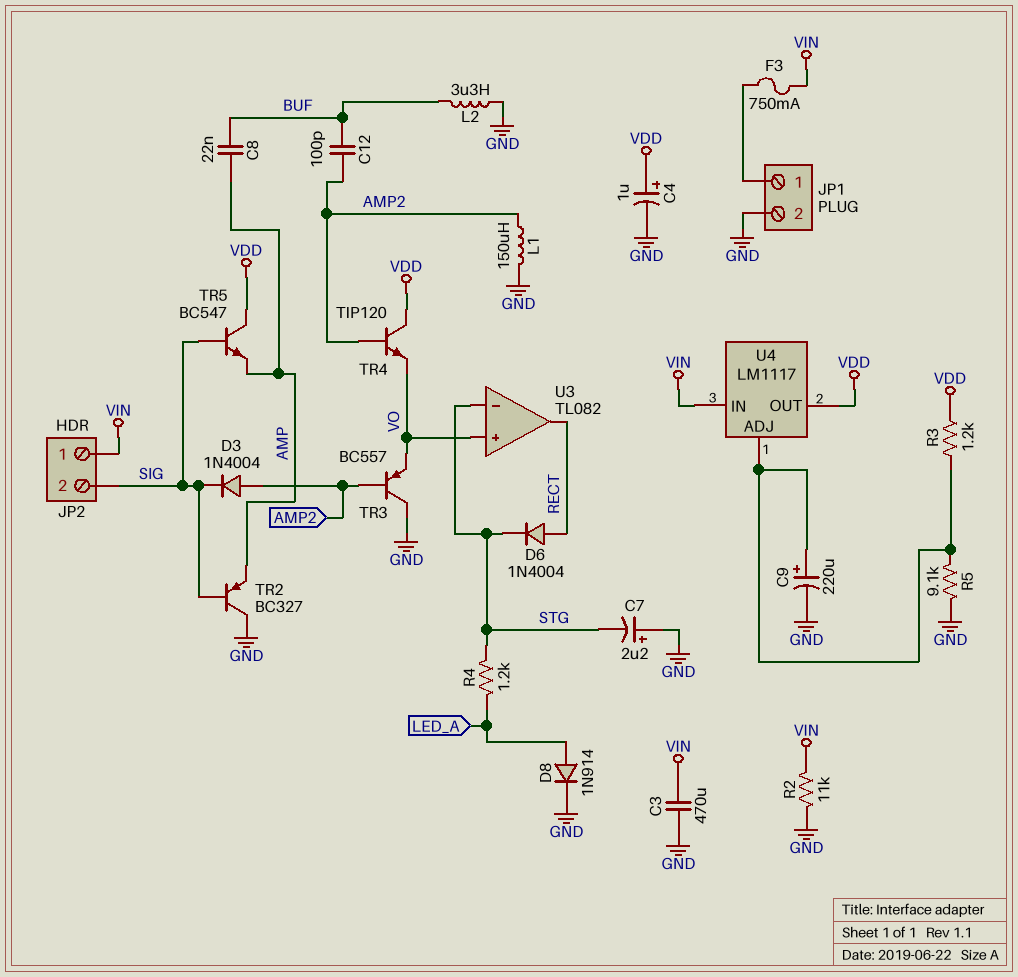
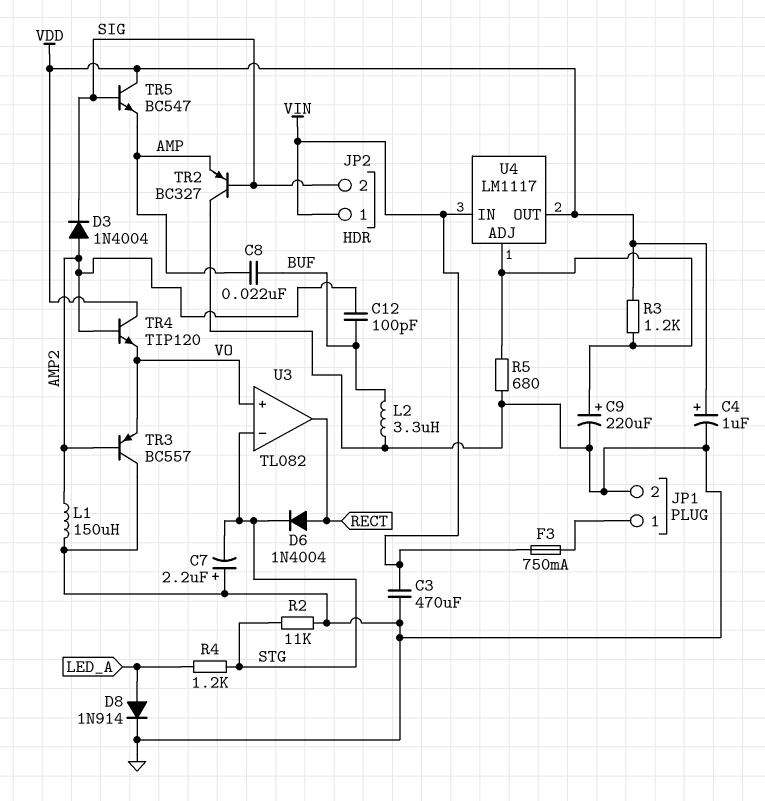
R2: 11k (GND, VIN) -> 11k (GND, STG)
R5: 9.1k (GND, U4/ADJ) -> 680 (GND, U4/ADJ)

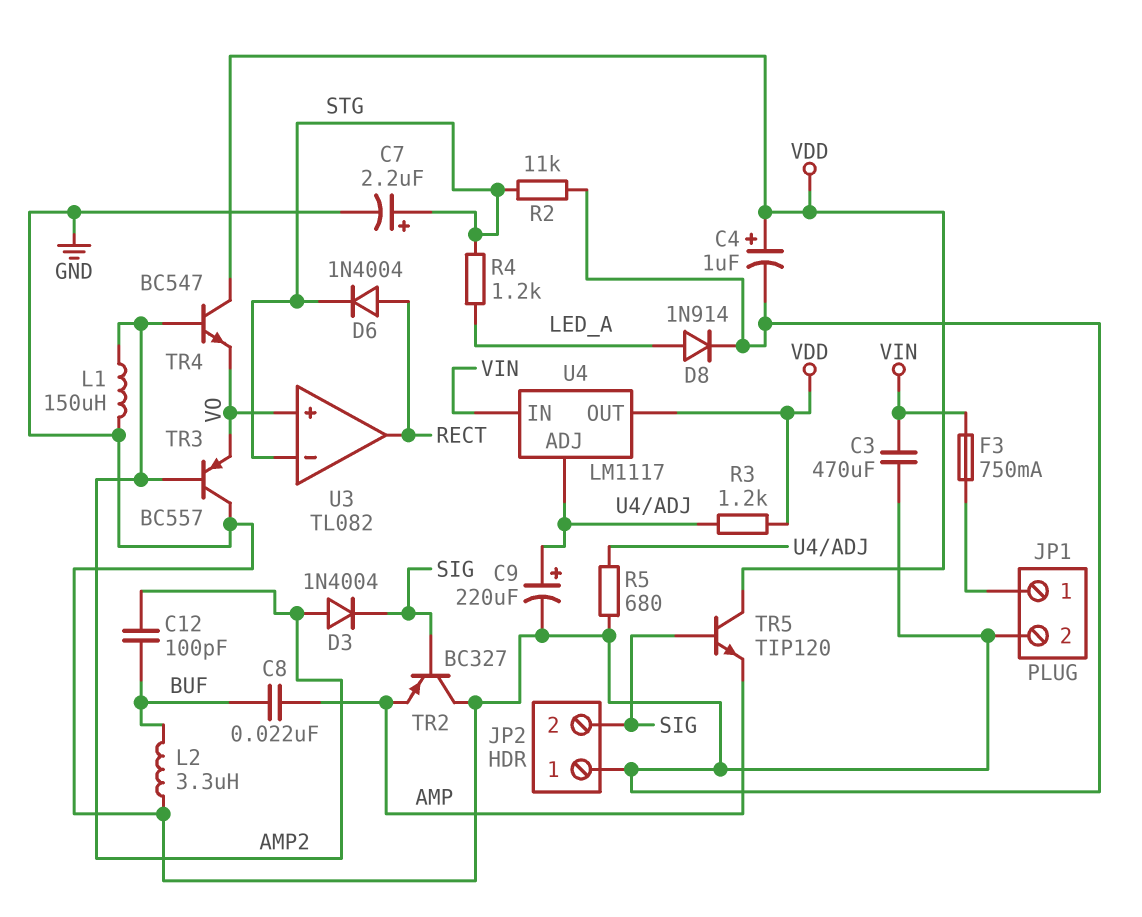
C7: 2.2uF (plus GND, minus STG) -> 2.2uF (plus STG, minus GND)
JP2 pin 1: VIN -> GND
TR4: NPN TIP120 (B AMP2, C VDD, E VO) -> NPN BC547 (B AMP2, C VDD, E VO)
TR5: NPN BC547 (B SIG, C VDD, E AMP) -> NPN TIP120 (B SIG, C VDD, E AMP)

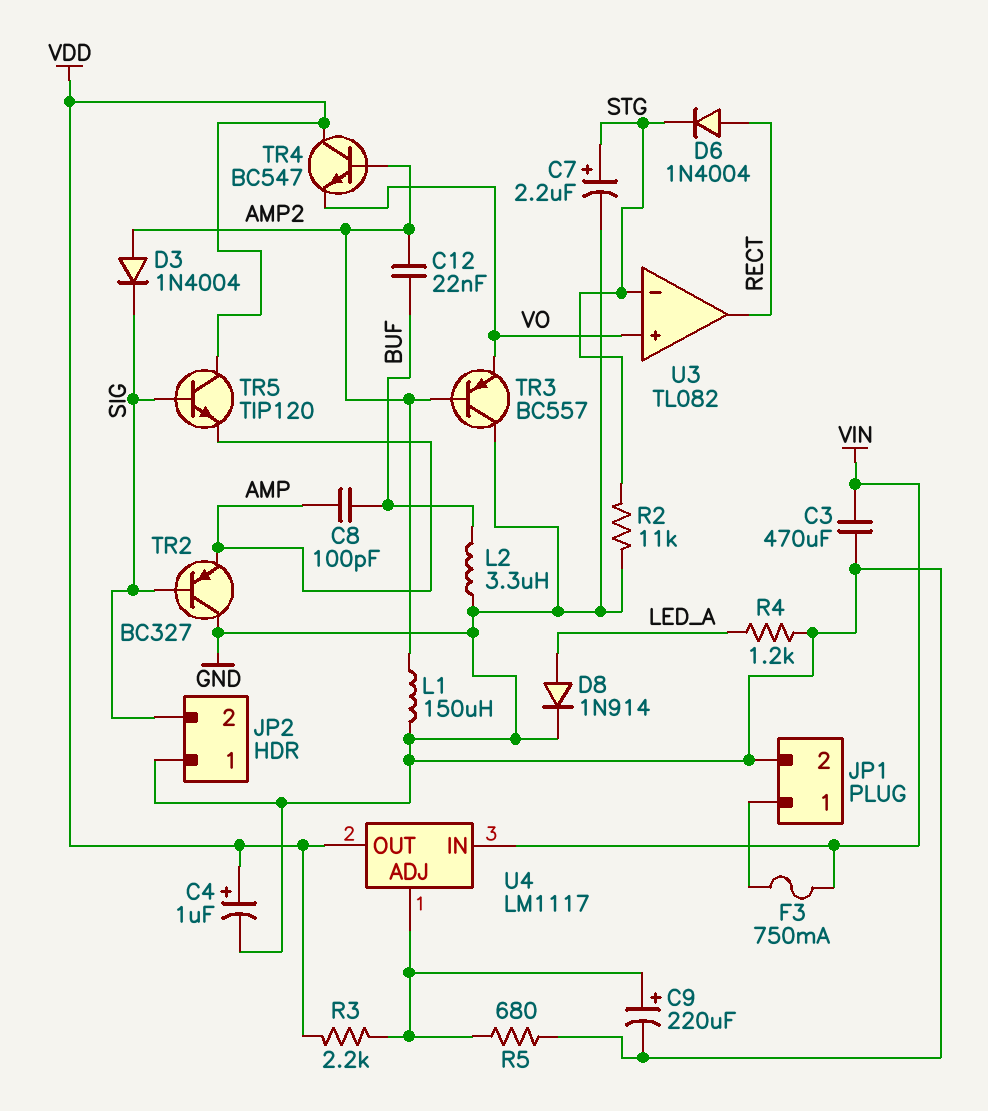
C8: 22nF (AMP, BUF) -> 100pF (AMP, BUF)
C12: 100pF (AMP2, BUF) -> 22nF (AMP2, BUF)
R3: 1.2k (U4/ADJ, VDD) -> 2.2k (U4/ADJ, VDD)
R4: 1.2k (LED_A, STG) -> 1.2k (GND, LED_A)

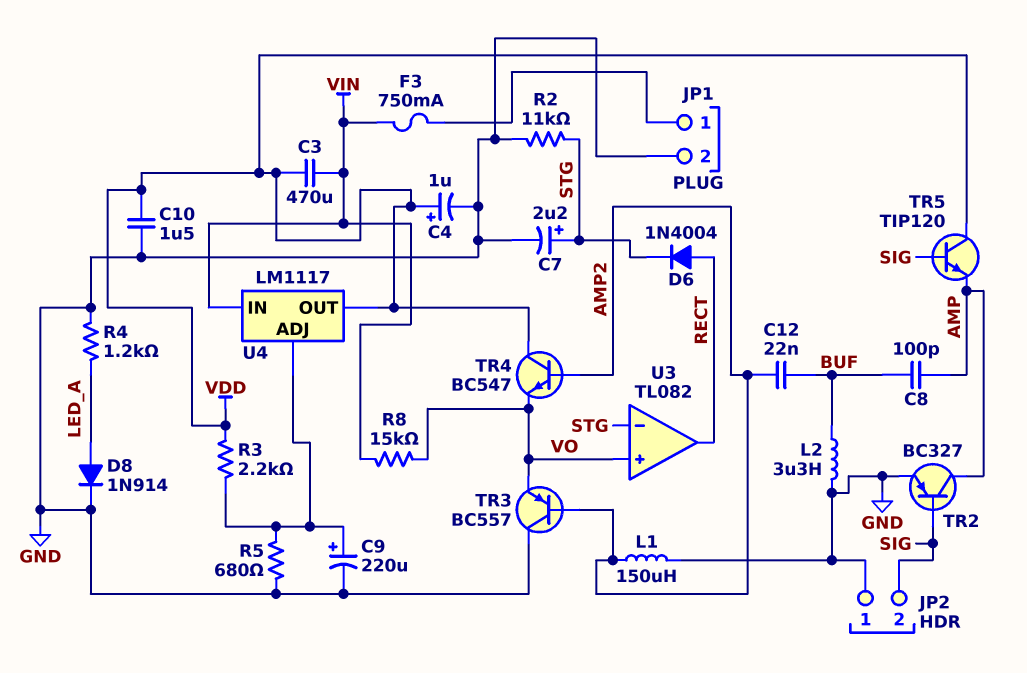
C3: 470uF (GND, VIN) -> 470uF (VDD, VIN)
C10: none -> 1.5uF (GND, VDD)
D3: diode 1N4004 (A AMP2, K SIG) -> none
R8: none -> 15k (VIN, VO)
TR2: PNP BC327 (B SIG, C GND, E AMP) -> PNP BC327 (B SIG, C AMP, E GND)

